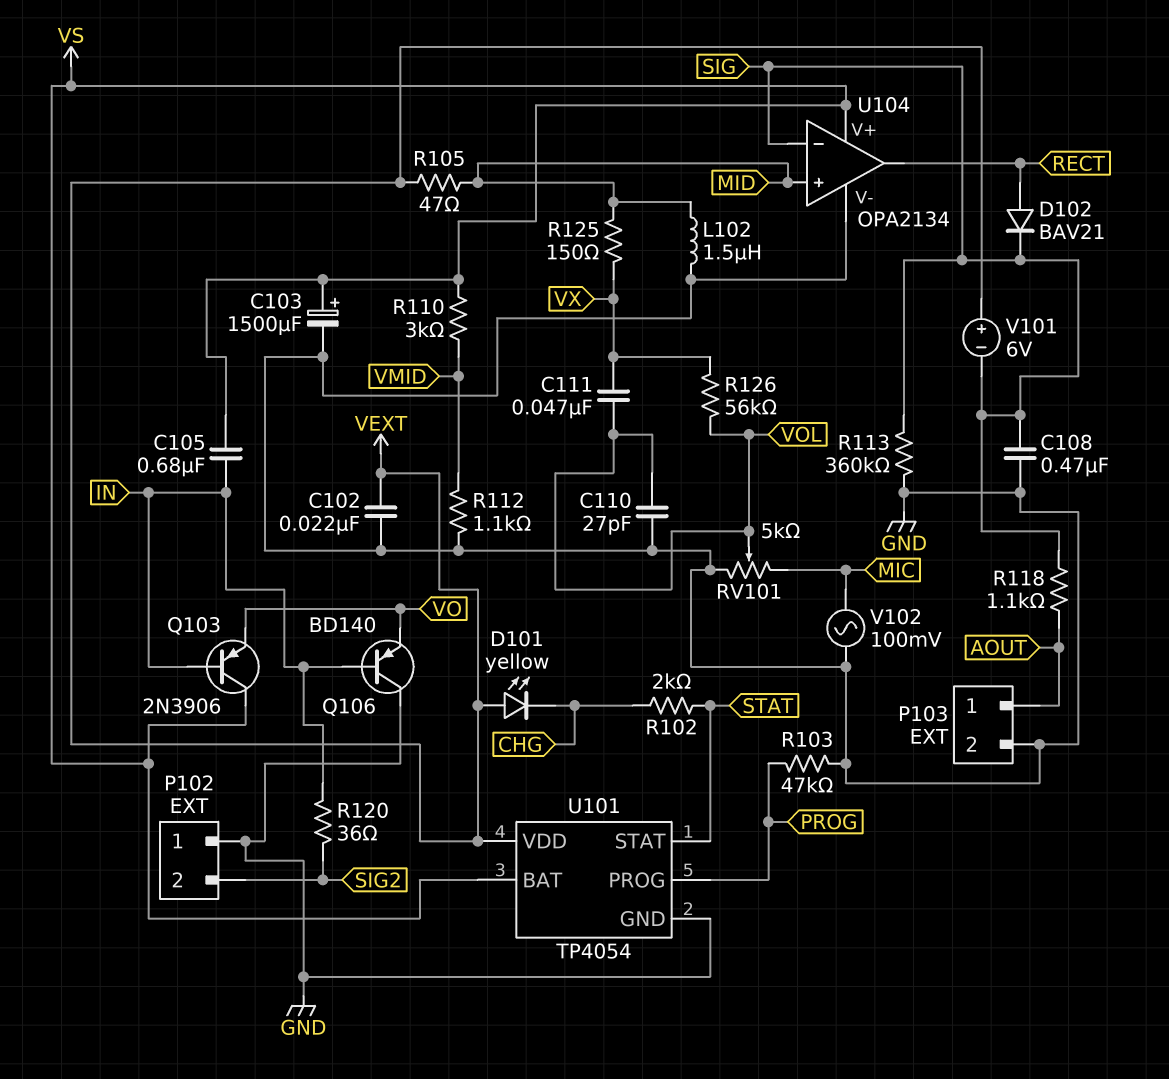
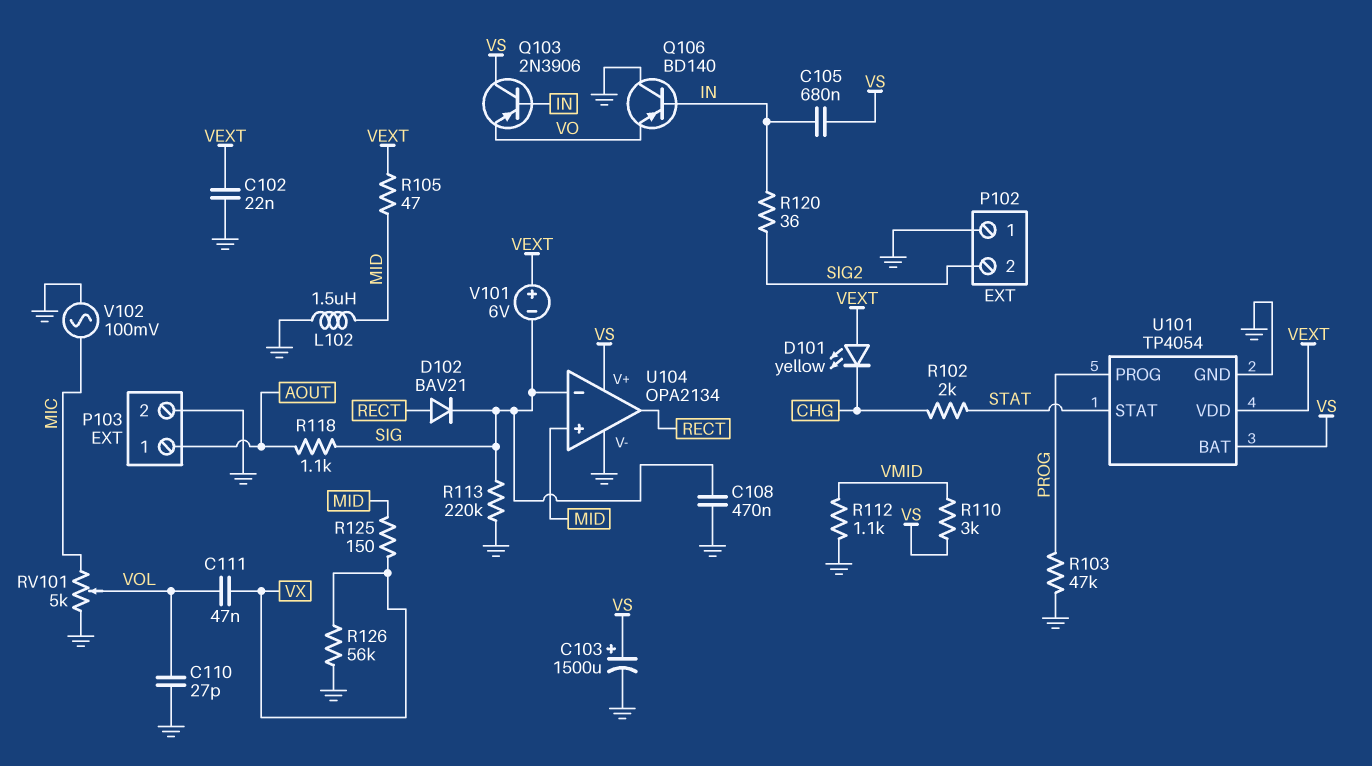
R113: 360k (GND, SIG) -> 220k (GND, SIG)
R126: 56k (VOL, VX) -> 56k (GND, VX)

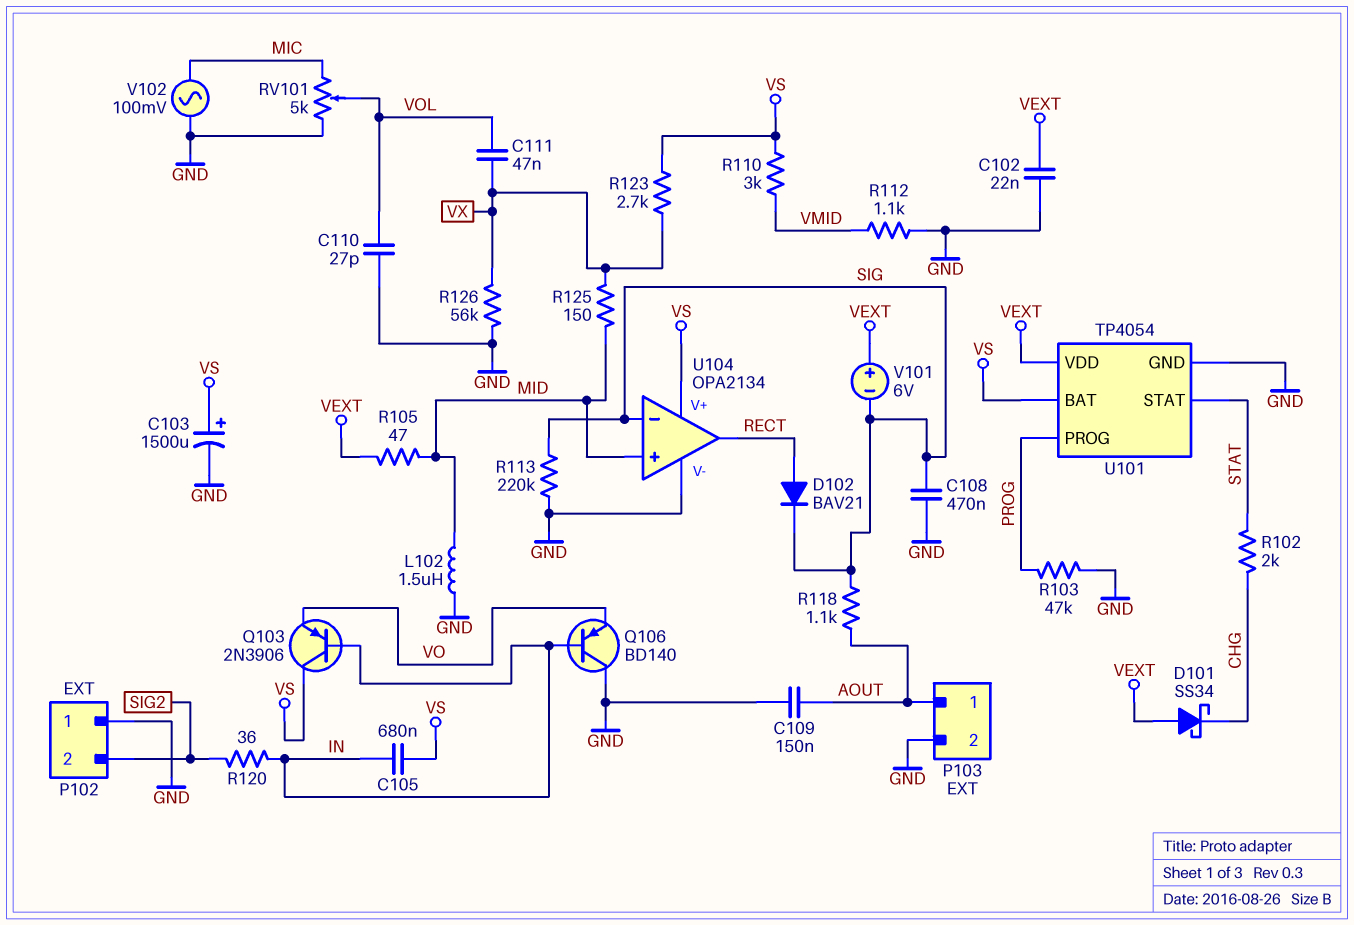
C109: none -> 150nF (AOUT, GND)
D101: LED yellow (A VEXT, K CHG) -> schottky SS34 (A VEXT, K CHG)
R123: none -> 2.7k (VS, VX)

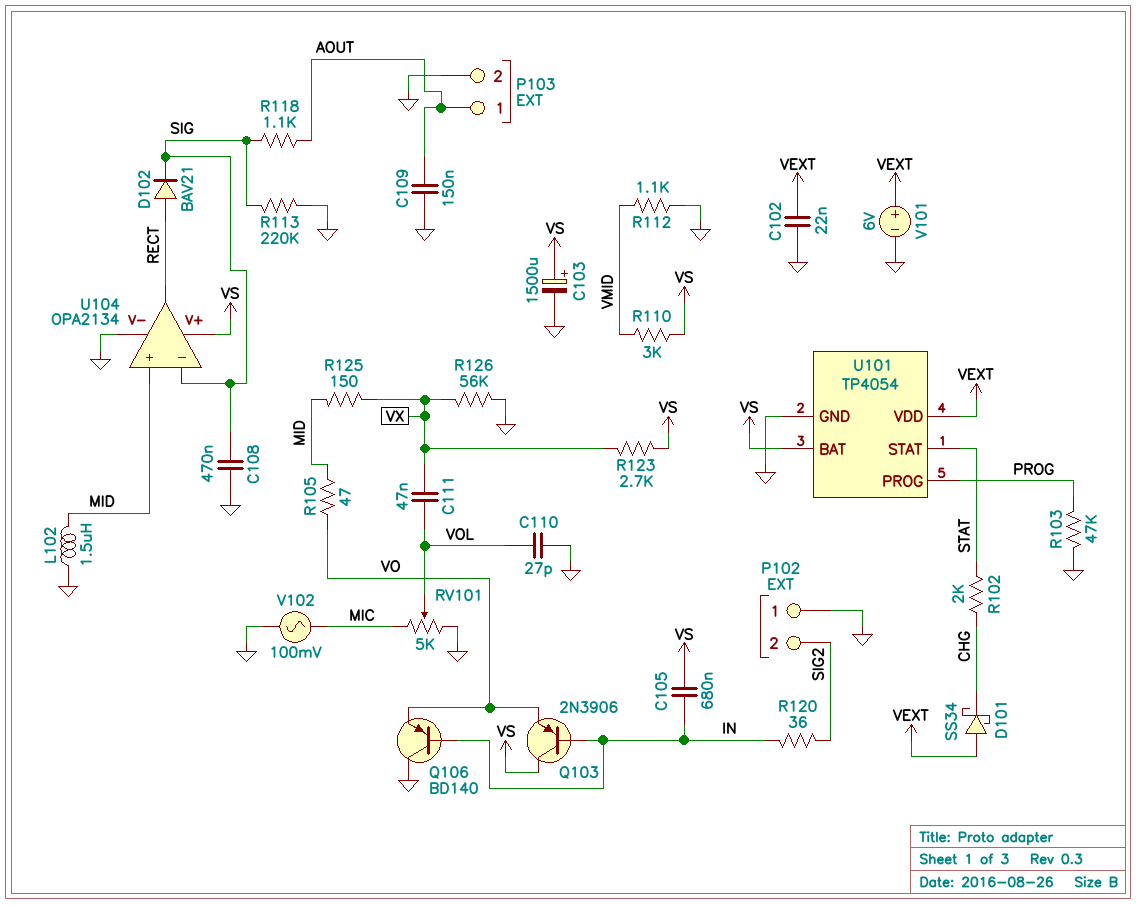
R105: 47 (MID, VEXT) -> 47 (MID, VO)
V101: 6V (plus VEXT, minus SIG) -> 6V (plus VEXT, minus GND)

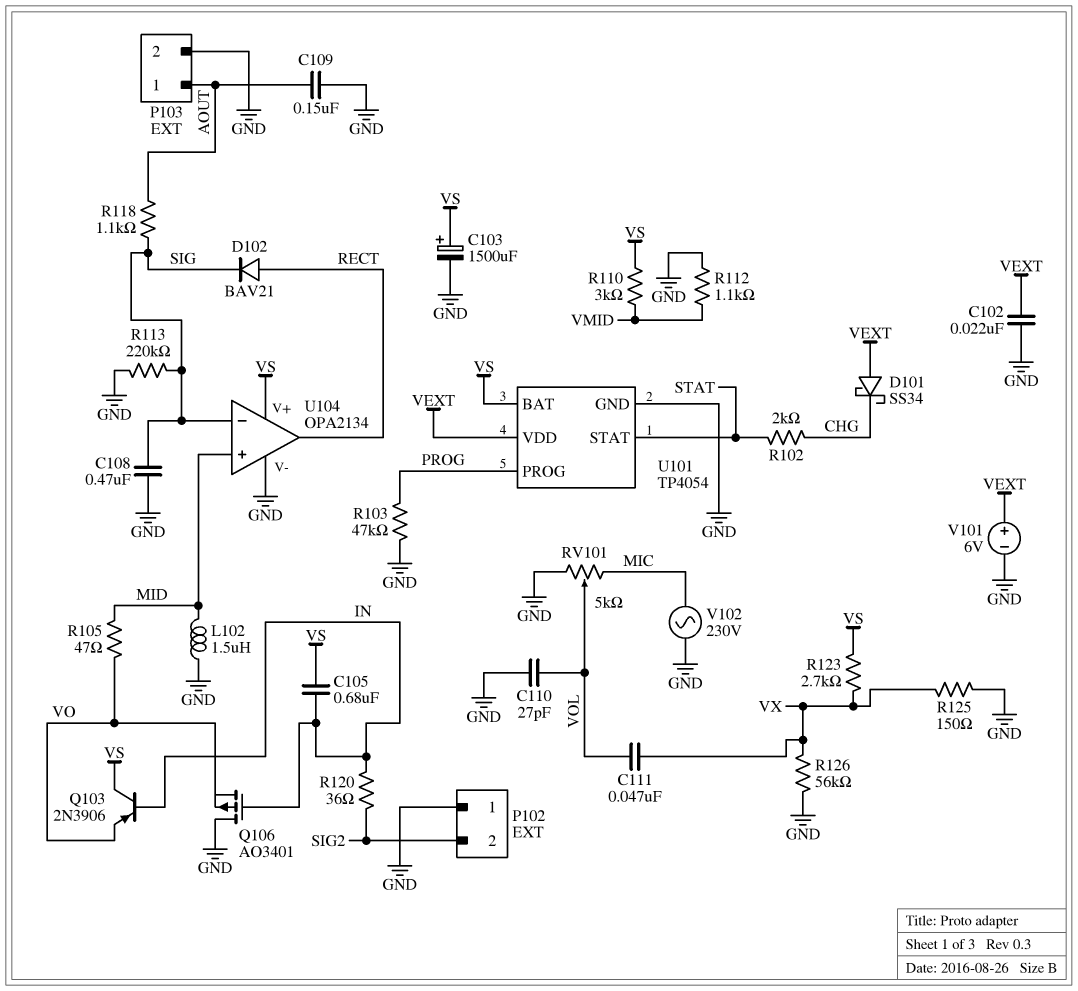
Q106: PNP BD140 (B IN, C GND, E VO) -> PMOS AO3401 (G IN, D GND, S VO)
R125: 150 (MID, VX) -> 150 (GND, VX)
V102: AC 100mV (GND, MIC) -> AC 230V (GND, MIC)

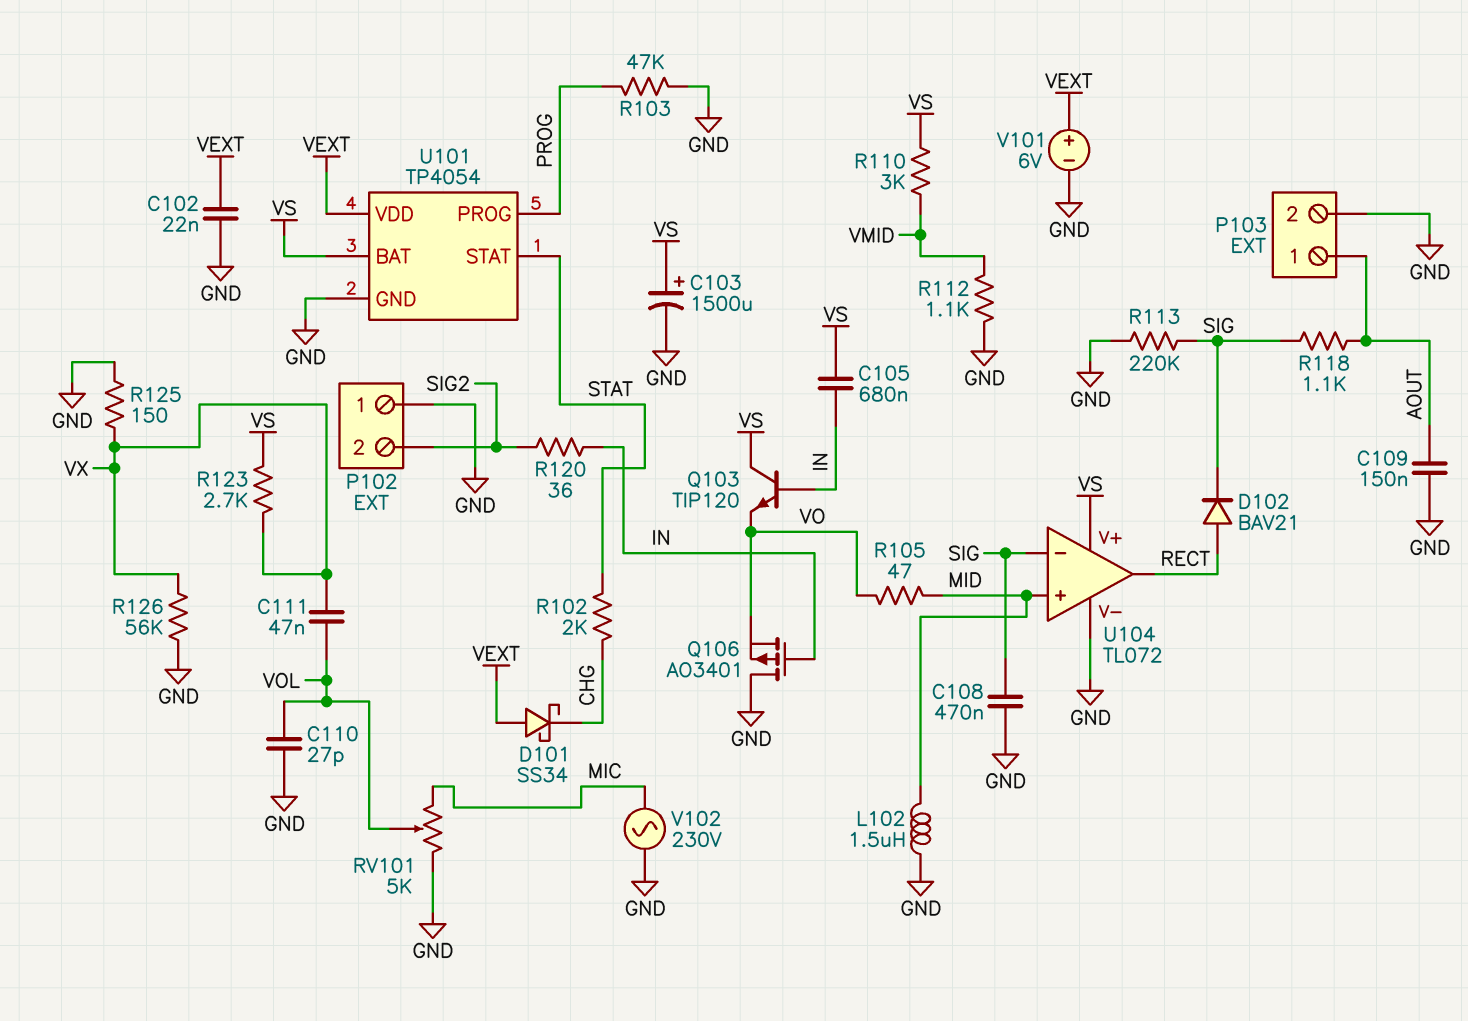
Q103: PNP 2N3906 (B IN, C VS, E VO) -> NPN TIP120 (B IN, C VS, E VO)
U104: OPA2134 -> TL072

